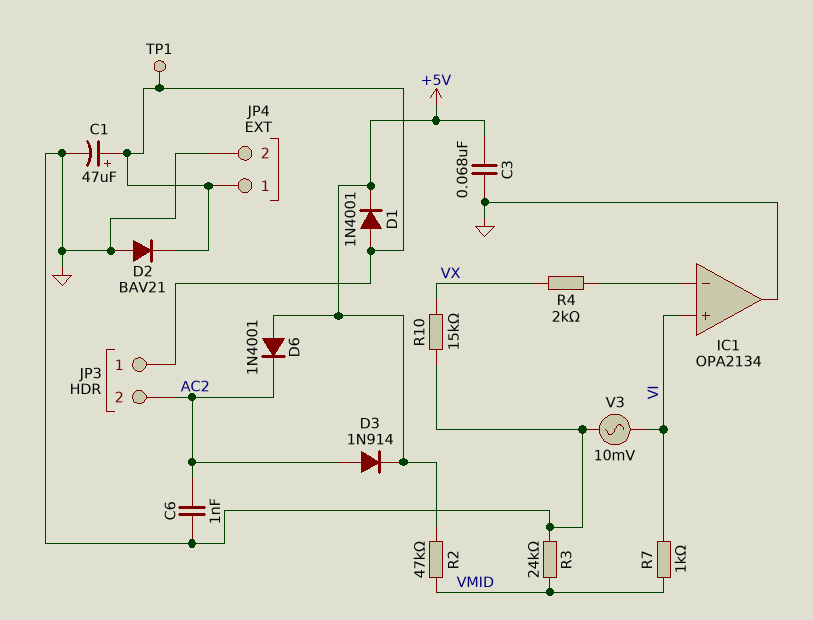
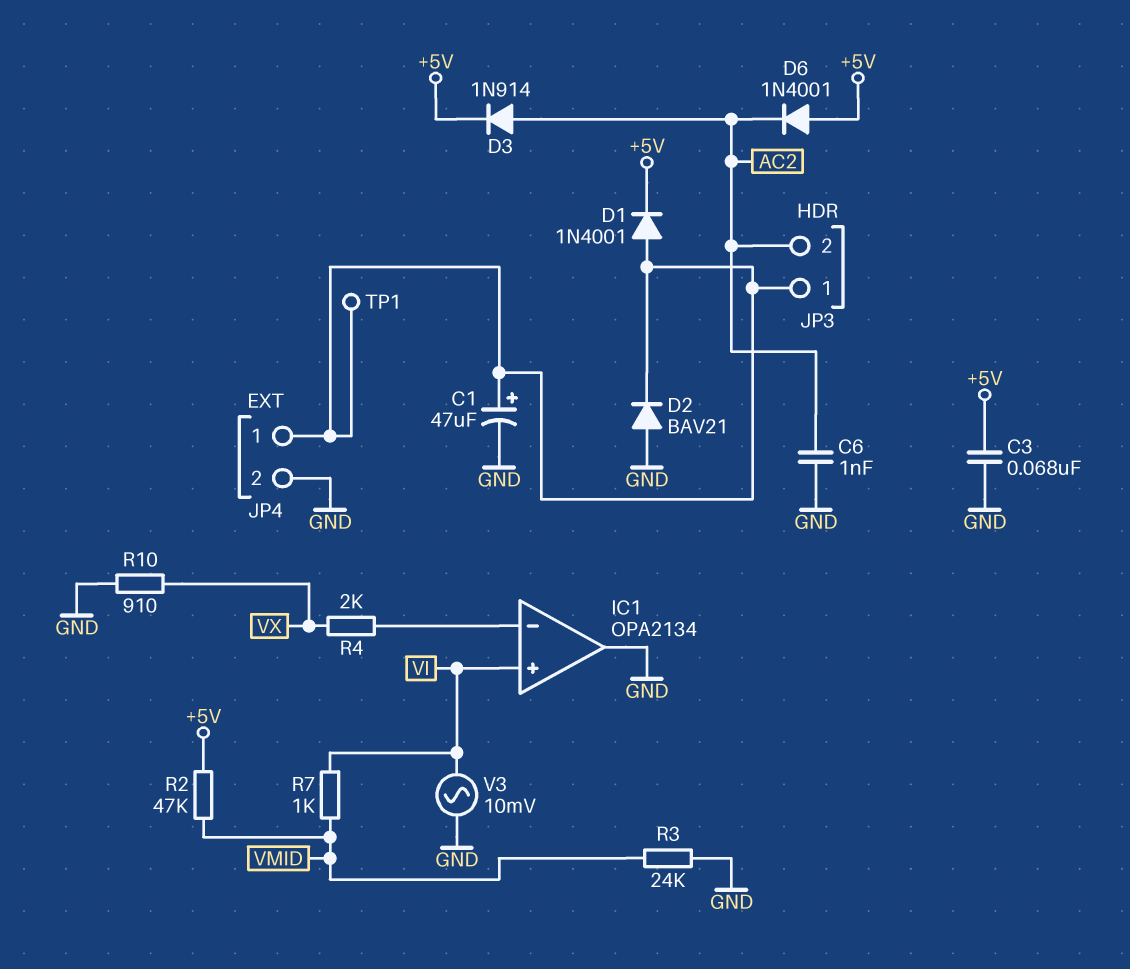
R10: 15k (GND, VX) -> 910 (GND, VX)

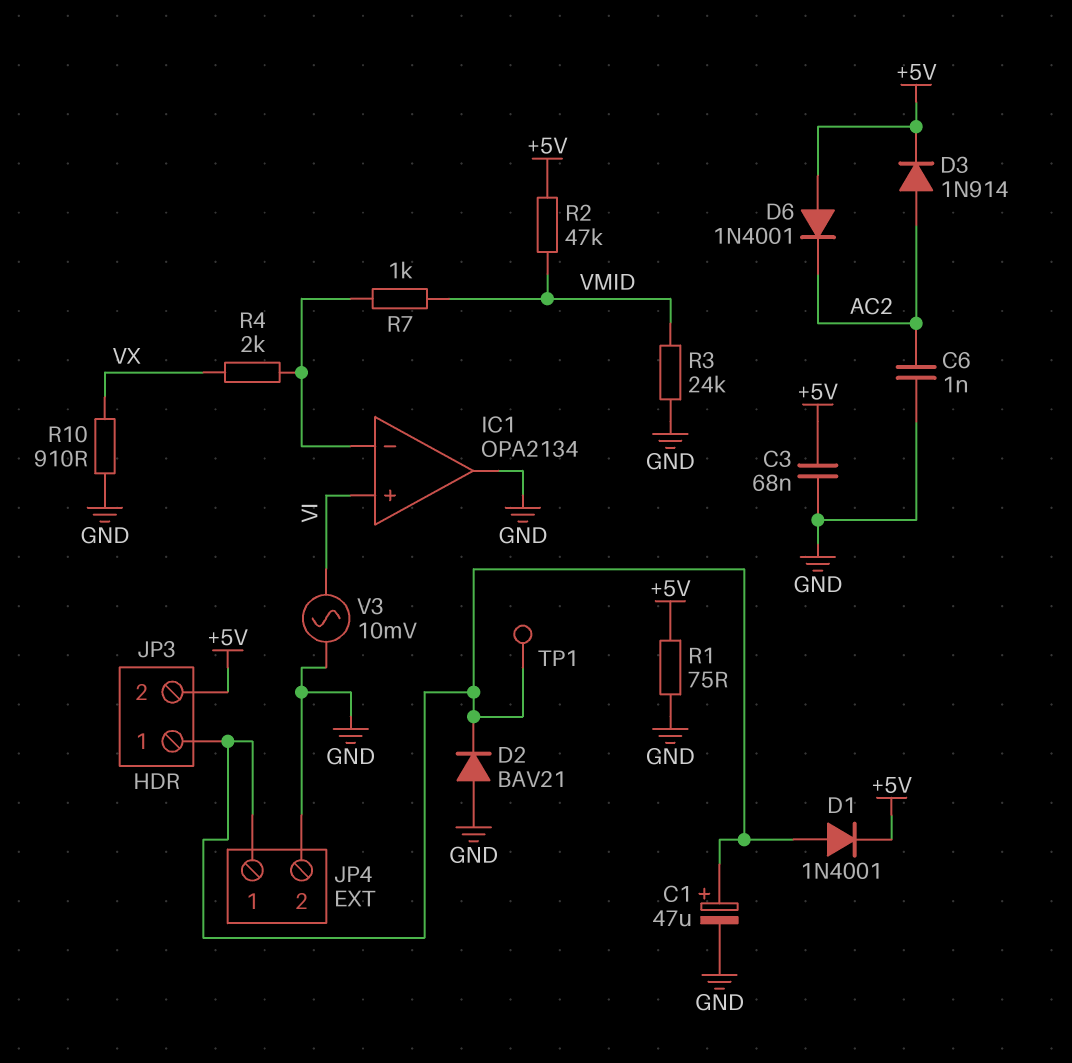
JP3 pin 2: AC2 -> +5V
R1: none -> 75 (+5V, GND)
R7: 1k (VI, VMID) -> 1k (IC1/in-, VMID)

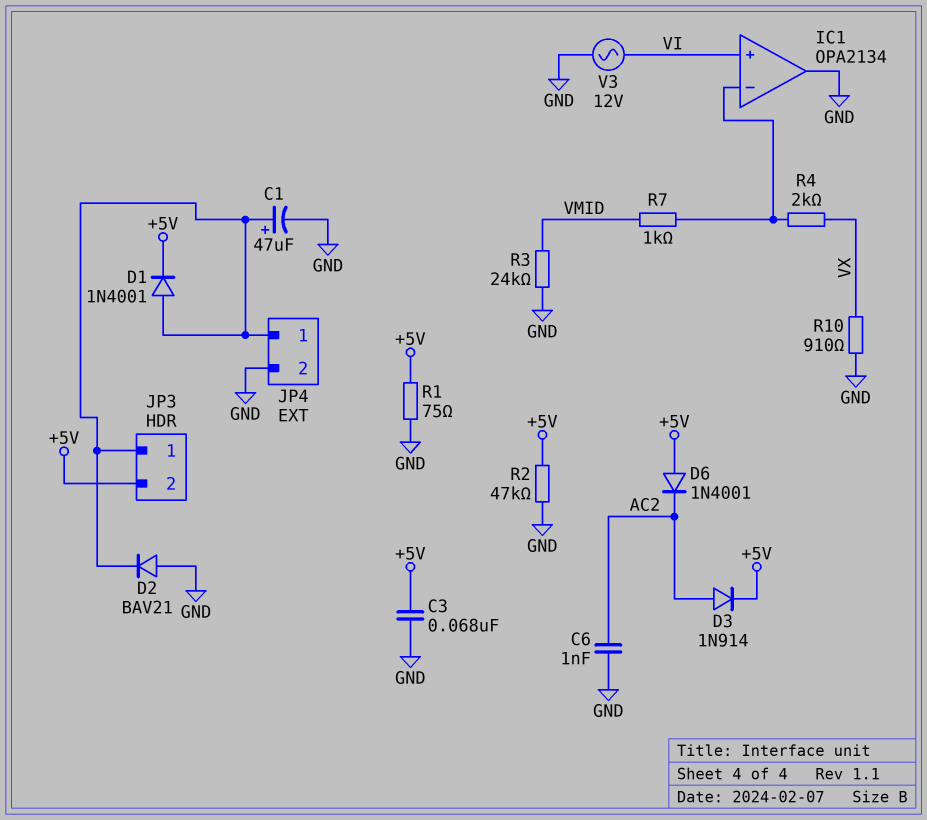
R2: 47k (+5V, VMID) -> 47k (+5V, GND)
TP1: test point (JP3/1) -> none
V3: AC 10mV (GND, VI) -> AC 12V (GND, VI)

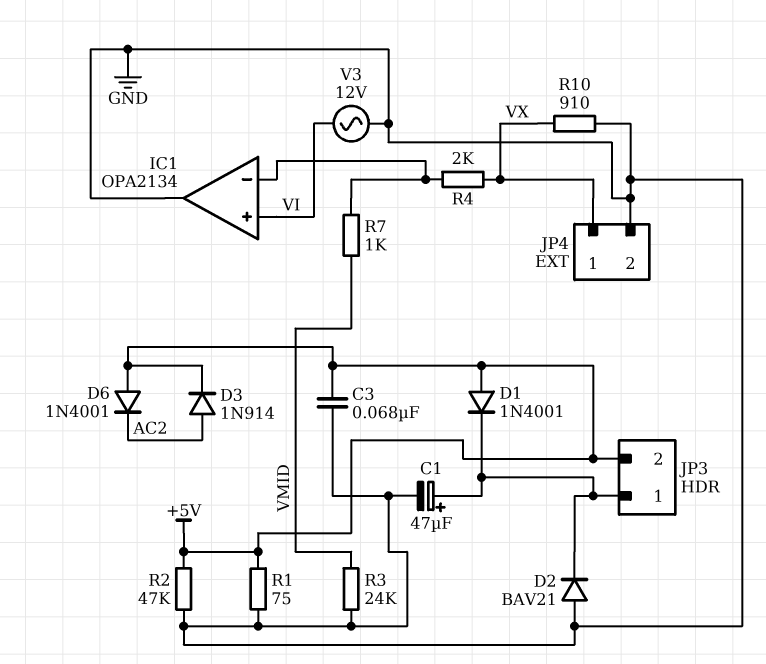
C6: 1nF (AC2, GND) -> none
D1: diode 1N4001 (A JP3/1, K +5V) -> diode 1N4001 (A +5V, K JP3/1)
JP4 pin 1: JP3/1 -> VX

